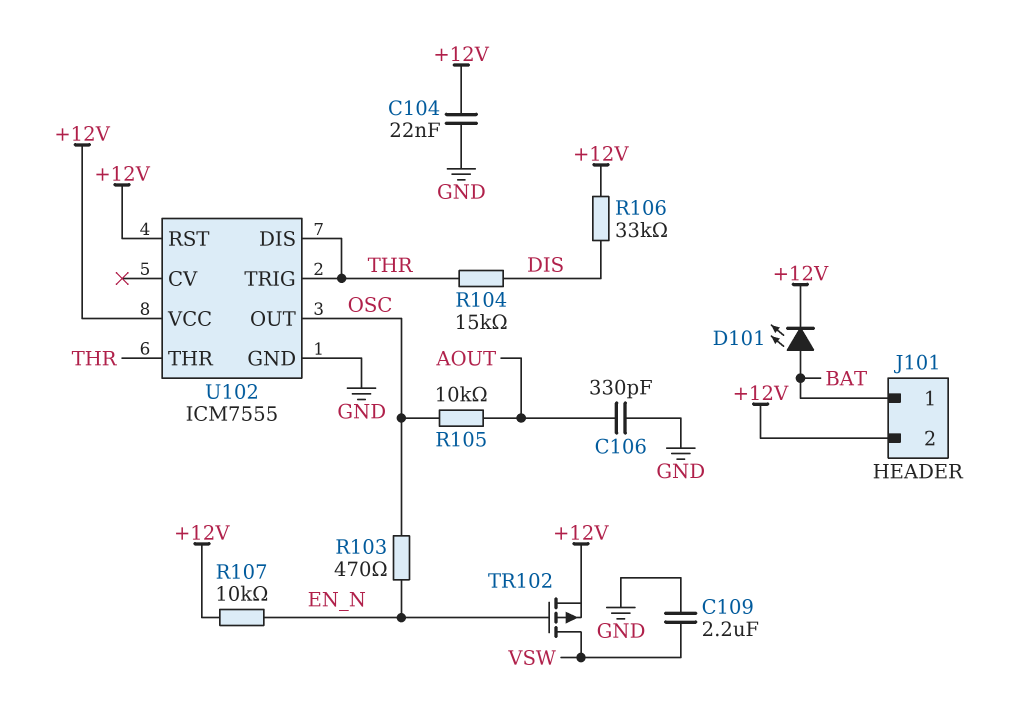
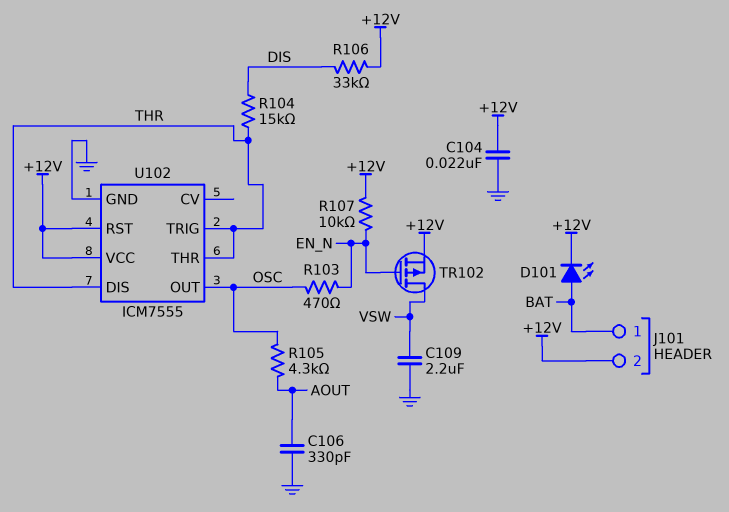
R105: 10k (AOUT, OSC) -> 4.3k (AOUT, OSC)

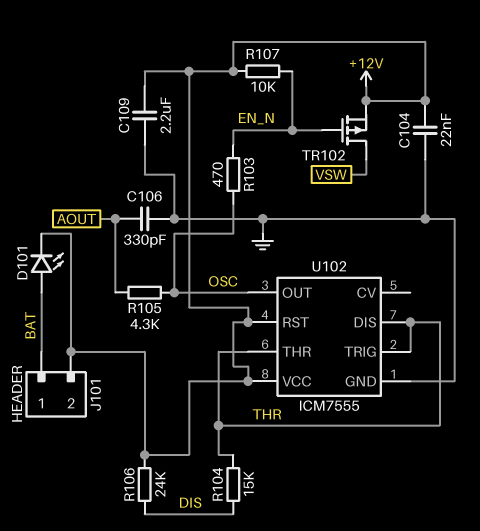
C109: 2.2uF (GND, VSW) -> 2.2uF (+12V, GND)
R106: 33k (+12V, DIS) -> 24k (+12V, DIS)

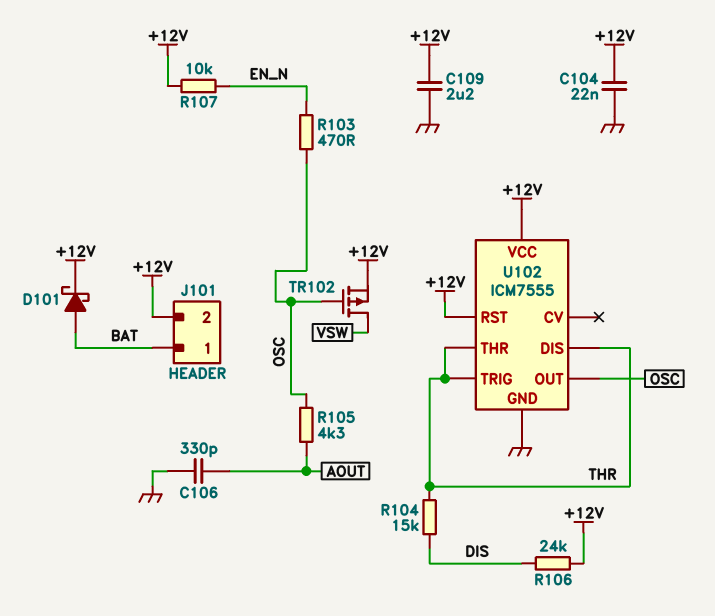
D101: LED (A BAT, K +12V) -> schottky (A BAT, K +12V)
TR102: PMOS (G EN_N, D VSW, S +12V) -> PMOS (G OSC, D VSW, S +12V)

